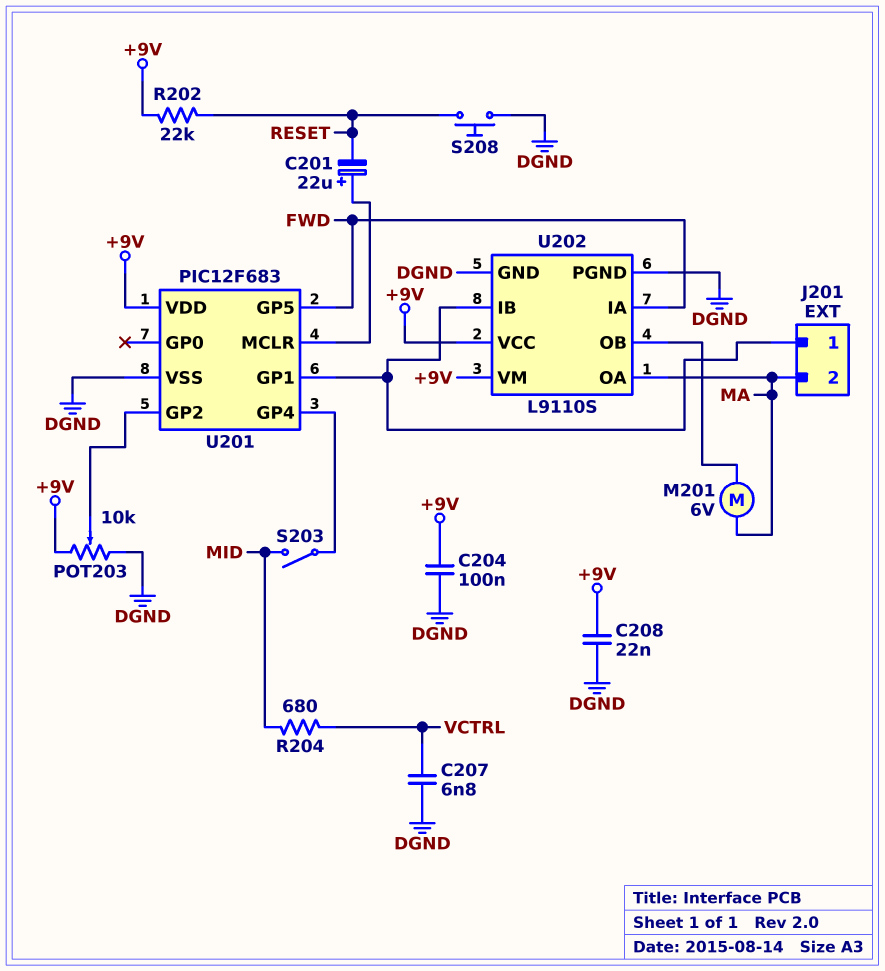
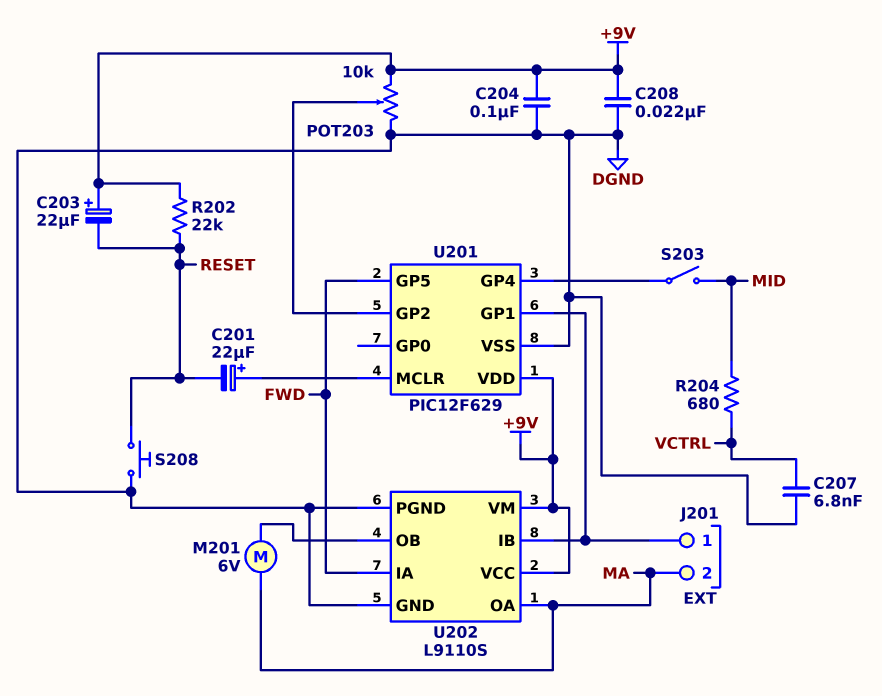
C203: none -> 22uF (plus +9V, minus RESET)
U201: PIC12F683 -> PIC12F629

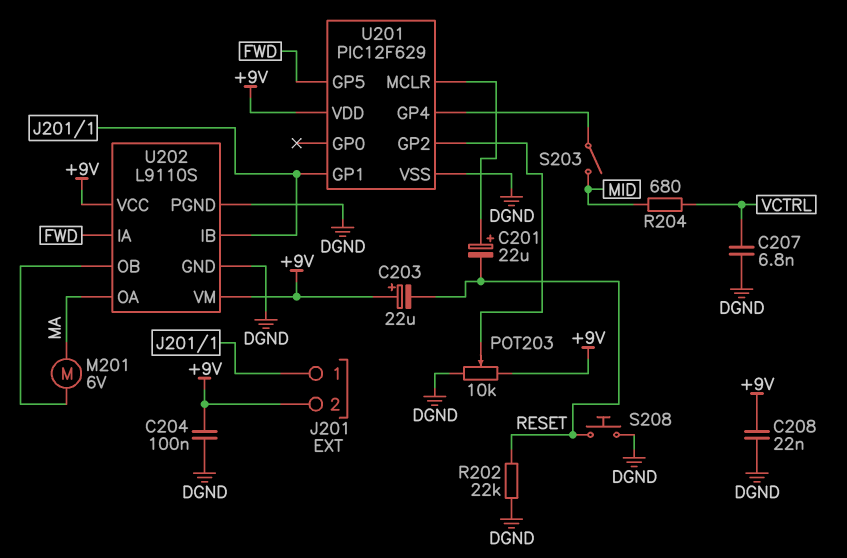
J201 pin 2: MA -> +9V
R202: 22k (+9V, RESET) -> 22k (DGND, RESET)

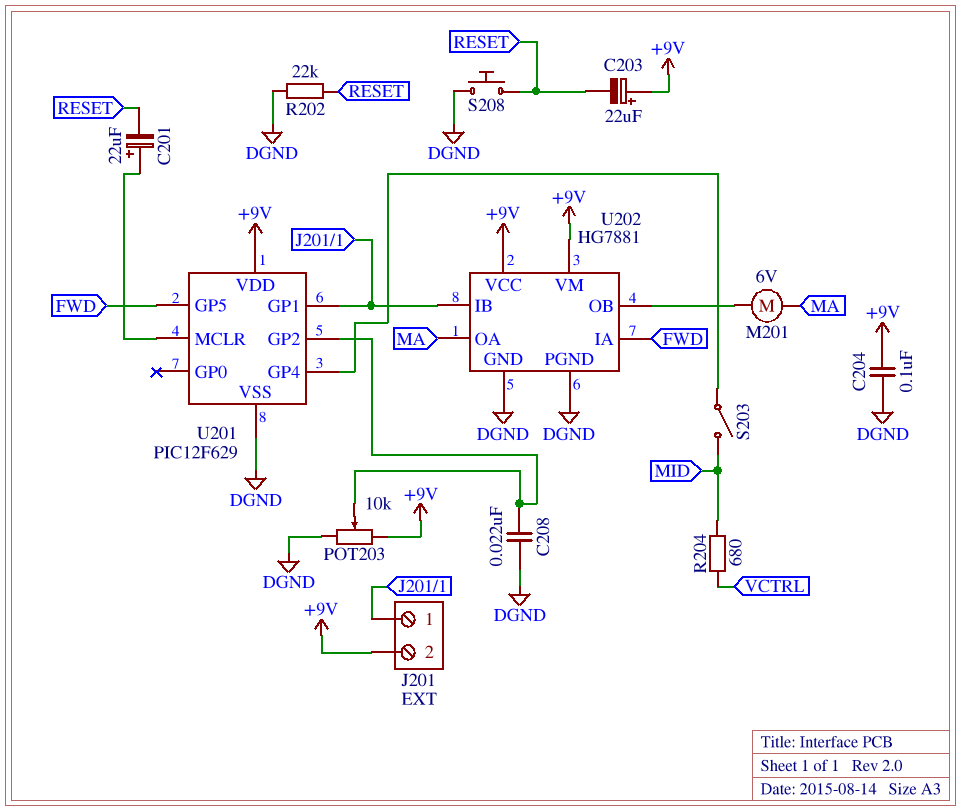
C207: 6.8nF (DGND, VCTRL) -> none
C208: 22nF (+9V, DGND) -> 22nF (DGND, U201/GP2)
U202: L9110S -> HG7881

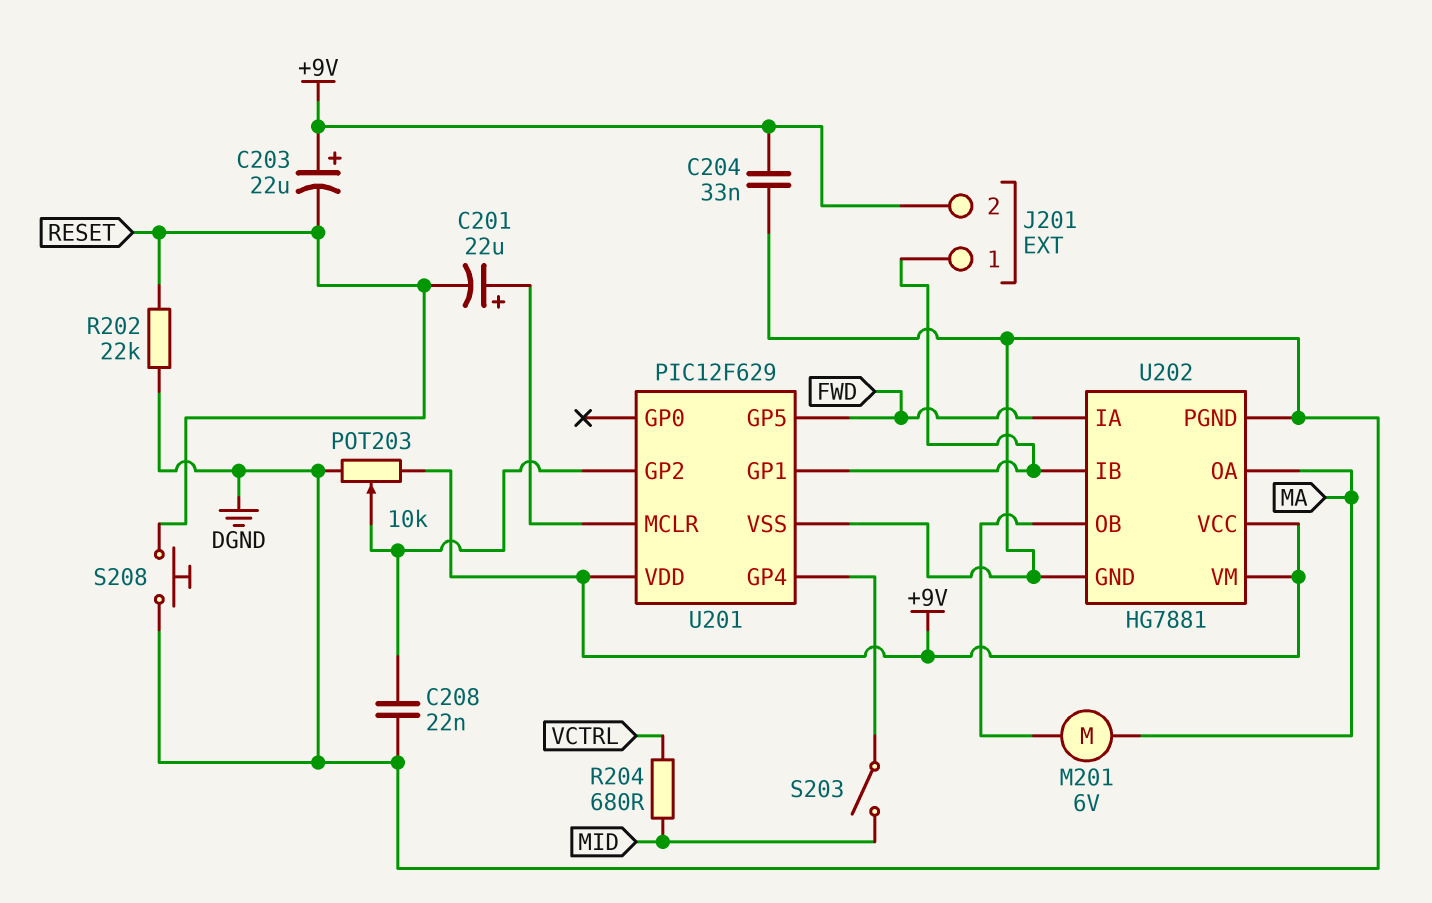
C204: 100nF (+9V, DGND) -> 33nF (+9V, DGND)

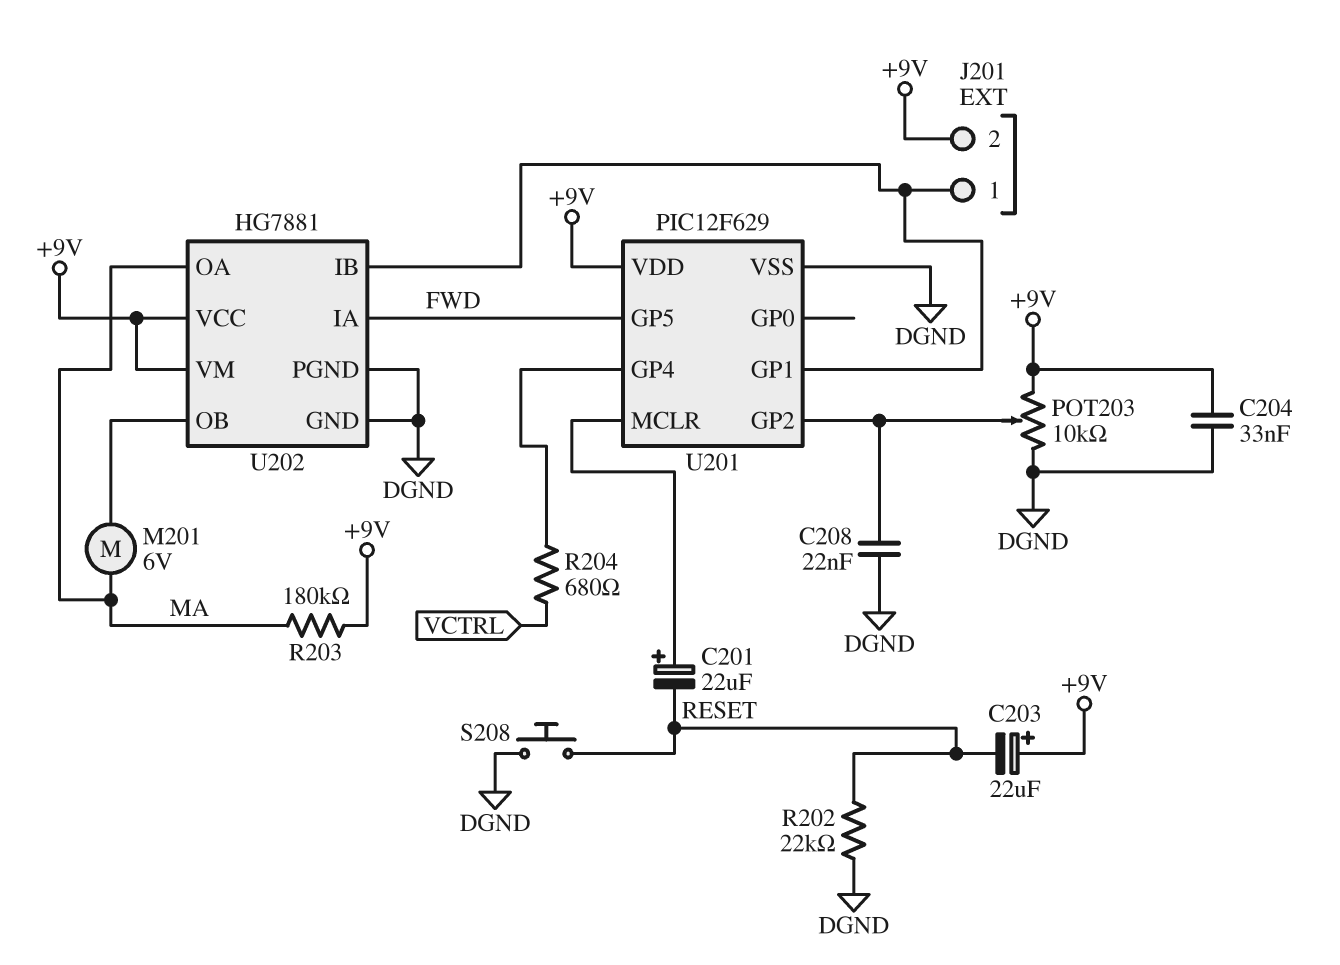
R203: none -> 180k (+9V, MA)
R204: 680 (MID, VCTRL) -> 680 (U201/GP4, VCTRL)
S203: switch (MID, U201/GP4) -> none

